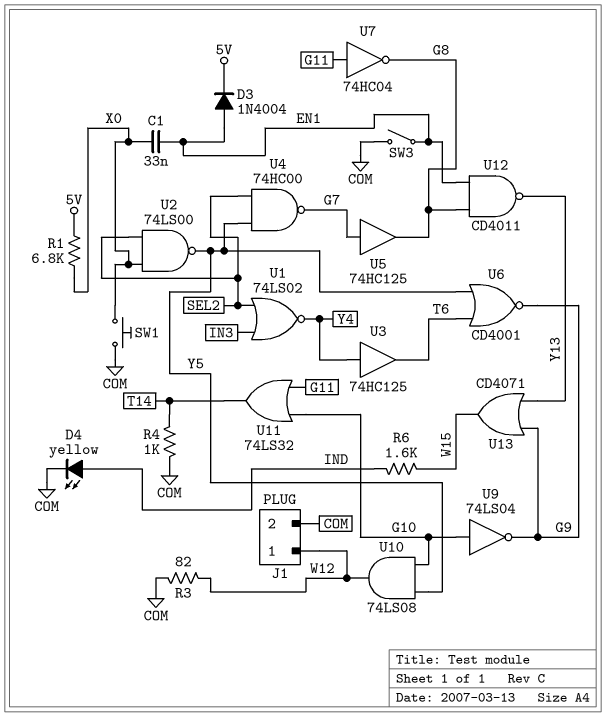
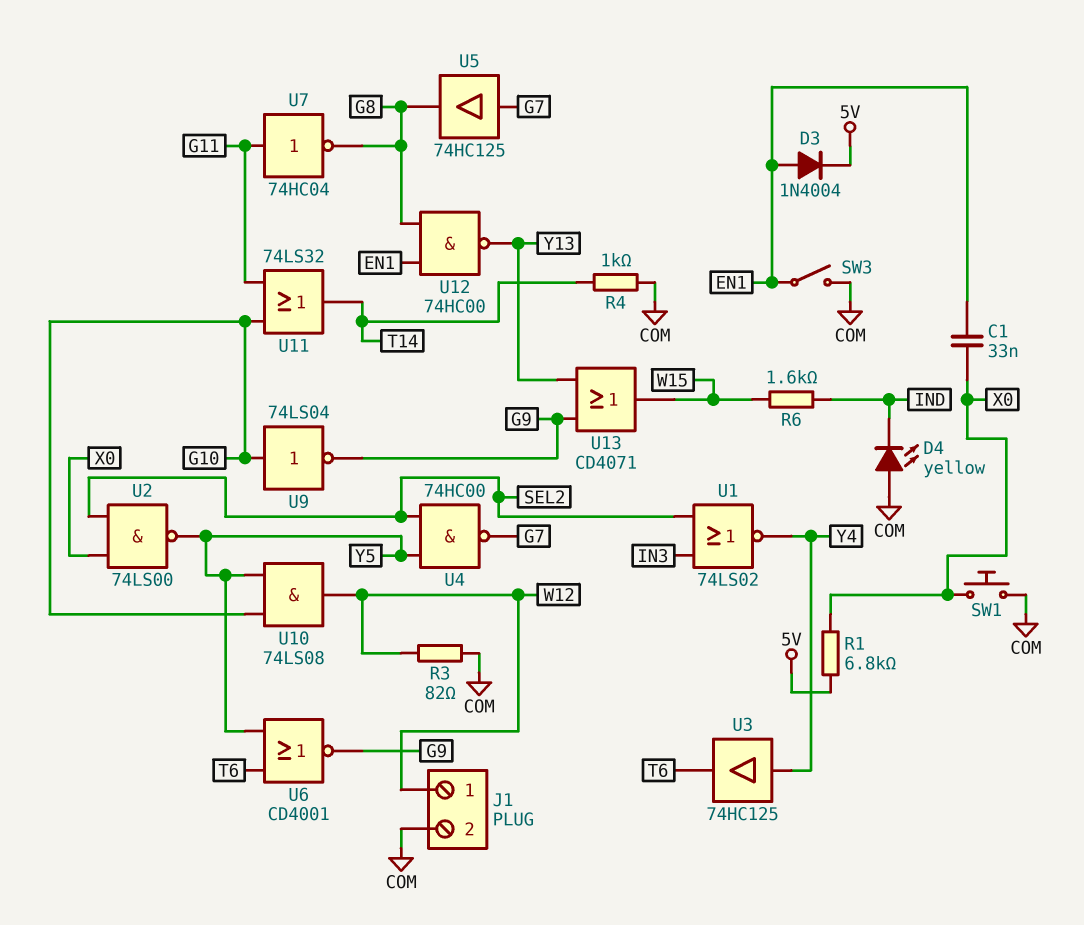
D4: LED yellow (A IND, K COM) -> LED yellow (A COM, K IND)
U12: NAND CD4011 (in EN1, in G8, out Y13) -> NAND 74HC00 (in EN1, in G8, out Y13)

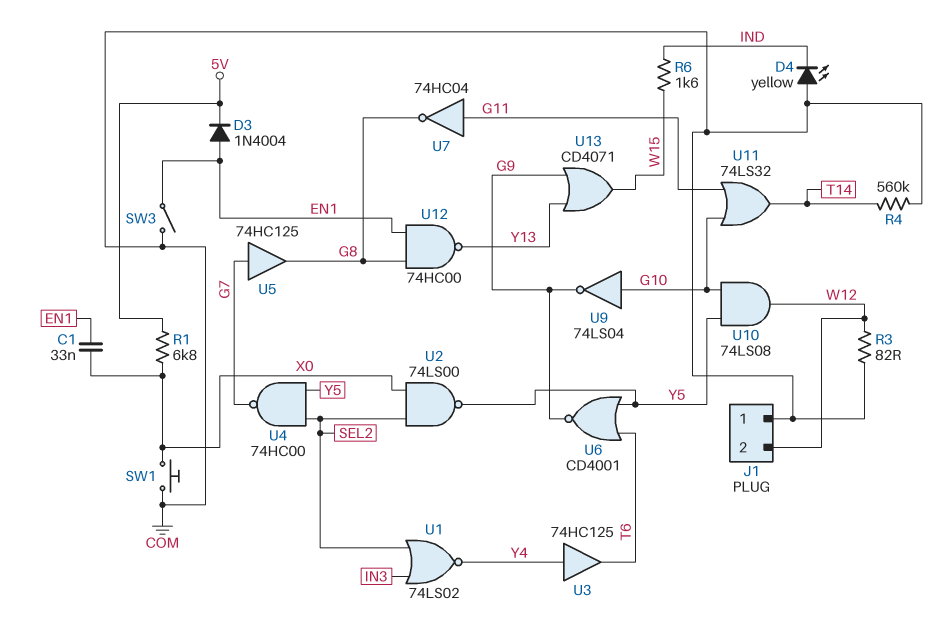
J1 pin 1: W12 -> COM
J1 pin 2: COM -> W12
R4: 1k (COM, T14) -> 560k (COM, T14)

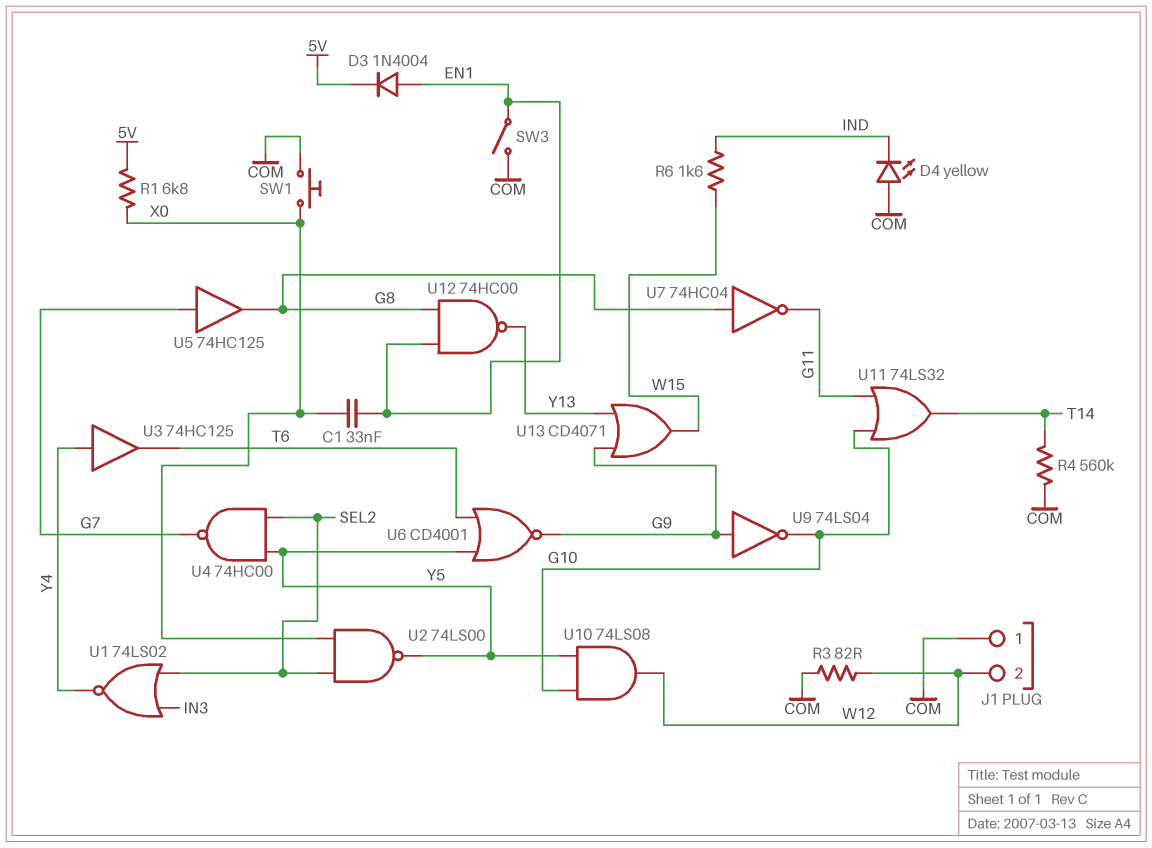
U7: NOT 74HC04 (in G11, out G8) -> NOT 74HC04 (in G8, out G11)
U9: NOT 74LS04 (in G10, out G9) -> NOT 74LS04 (in G9, out G10)

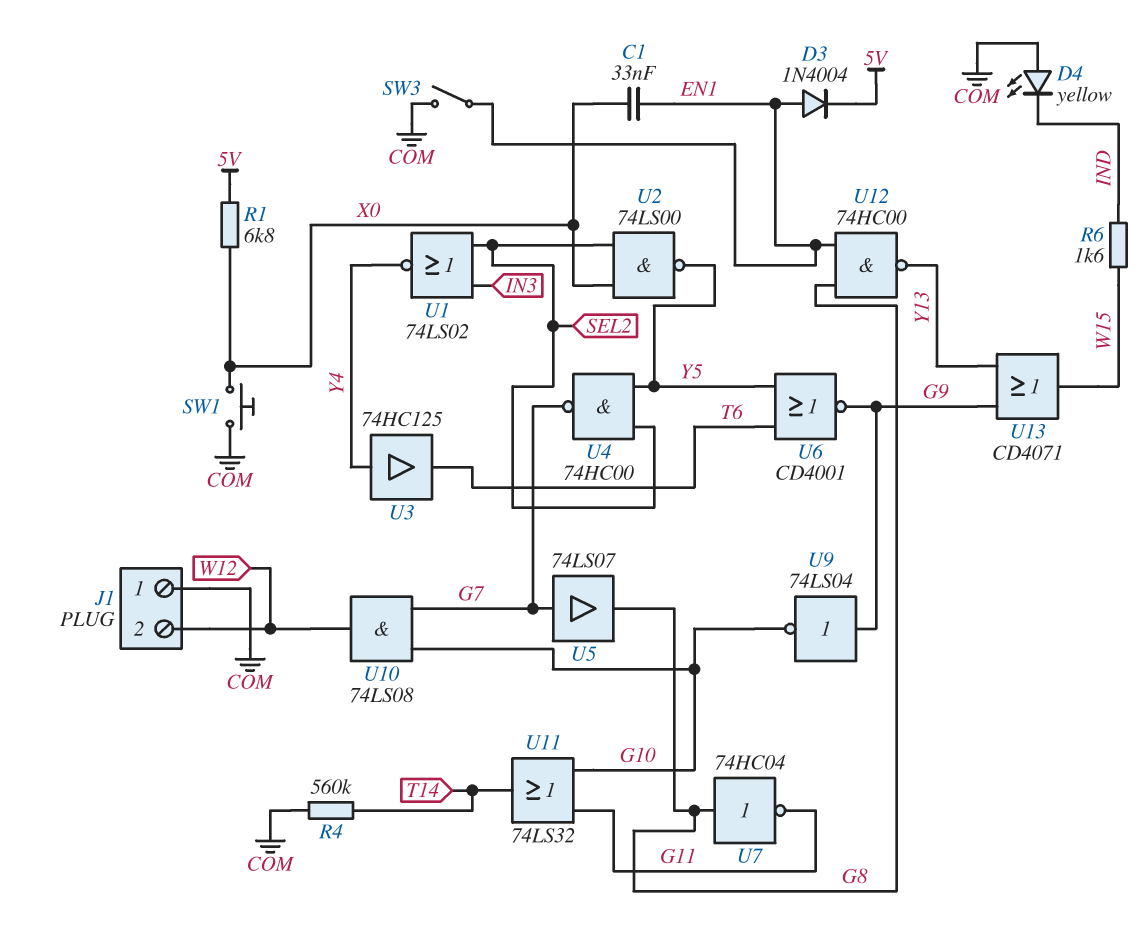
R3: 82 (COM, W12) -> none
U5: buffer 74HC125 (in G7, out G8) -> buffer 74LS07 (in G7, out G8)
U10: AND 74LS08 (in G10, in Y5, out W12) -> AND 74LS08 (in G7, in G10, out W12)

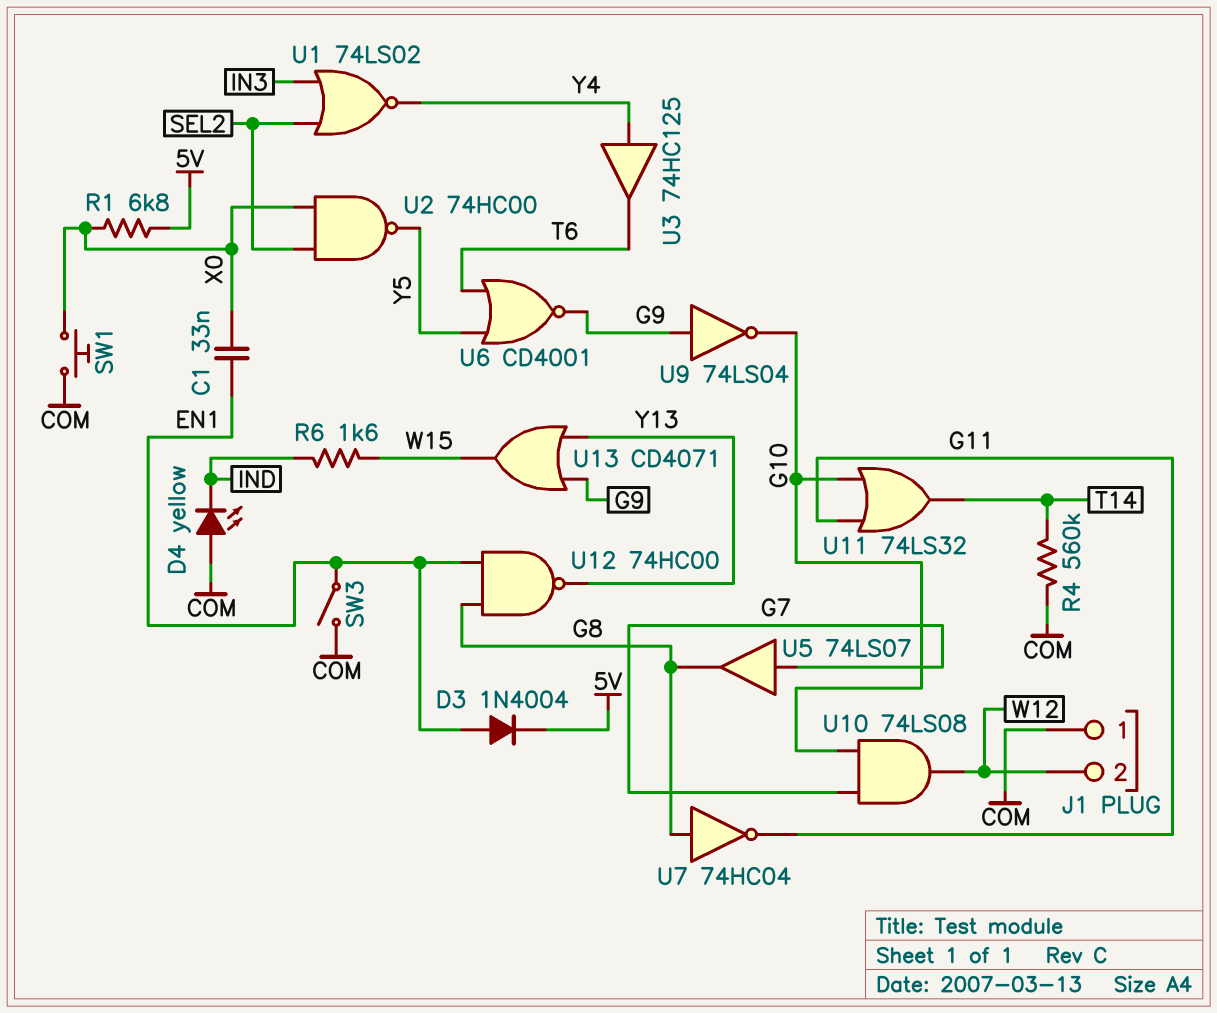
U2: NAND 74LS00 (in SEL2, in X0, out Y5) -> NAND 74HC00 (in SEL2, in X0, out Y5)
U4: NAND 74HC00 (in SEL2, in Y5, out G7) -> none

